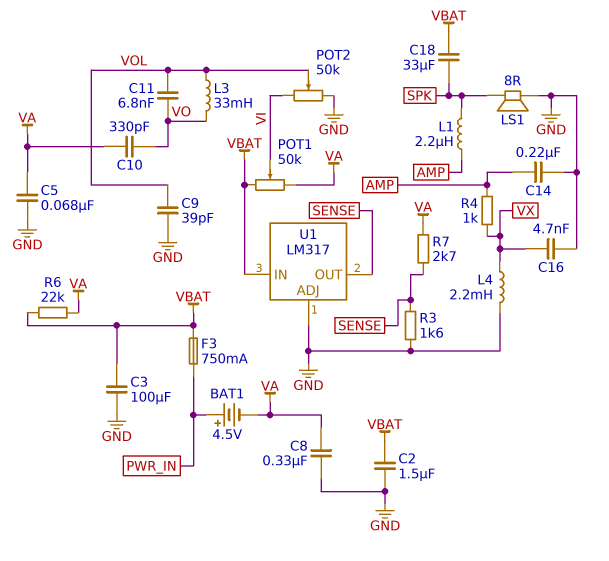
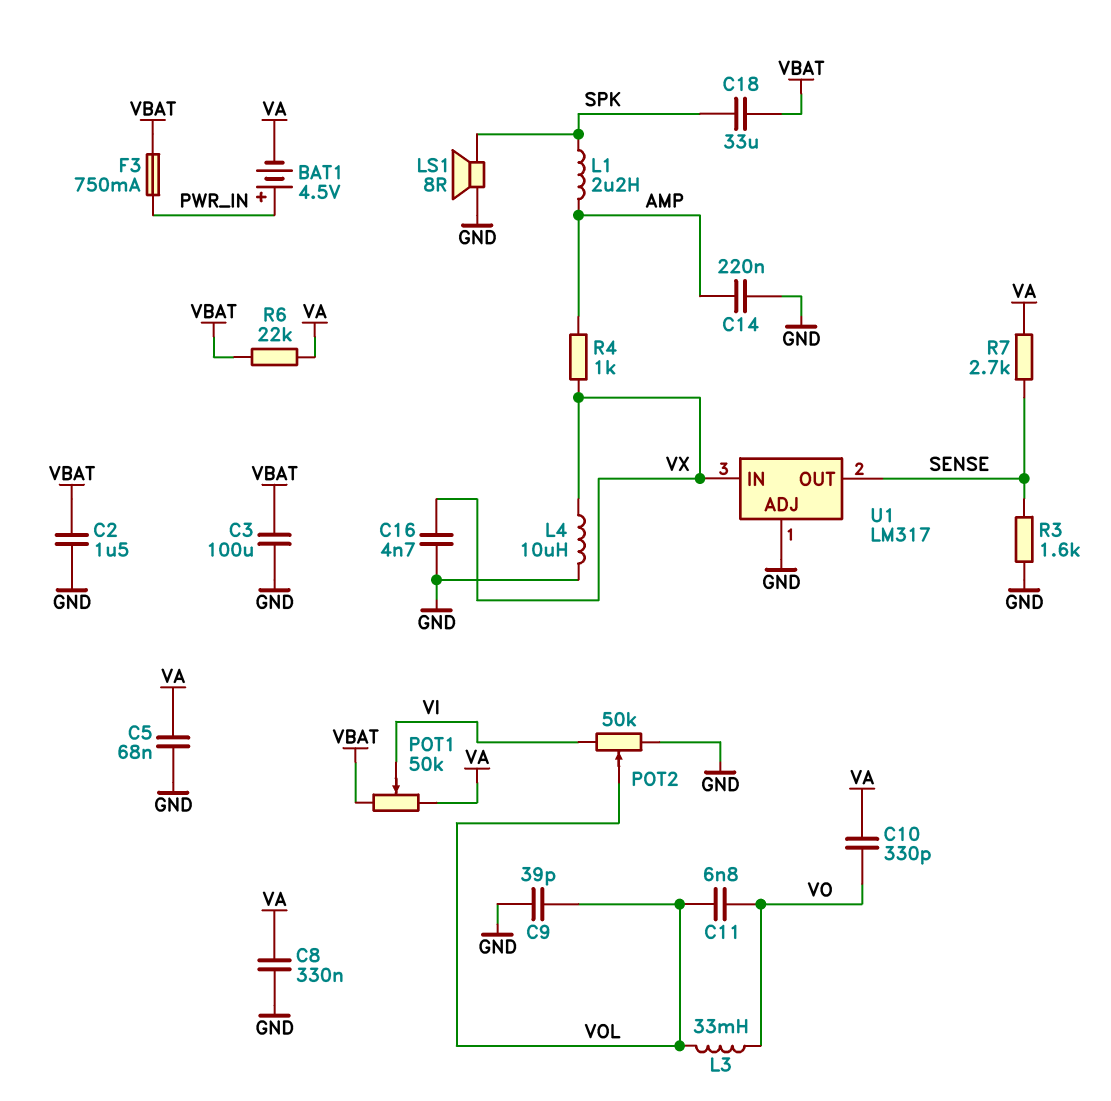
L4: 2.2mH (GND, VX) -> 10uH (GND, VX)
U1 pin IN: VBAT -> VX

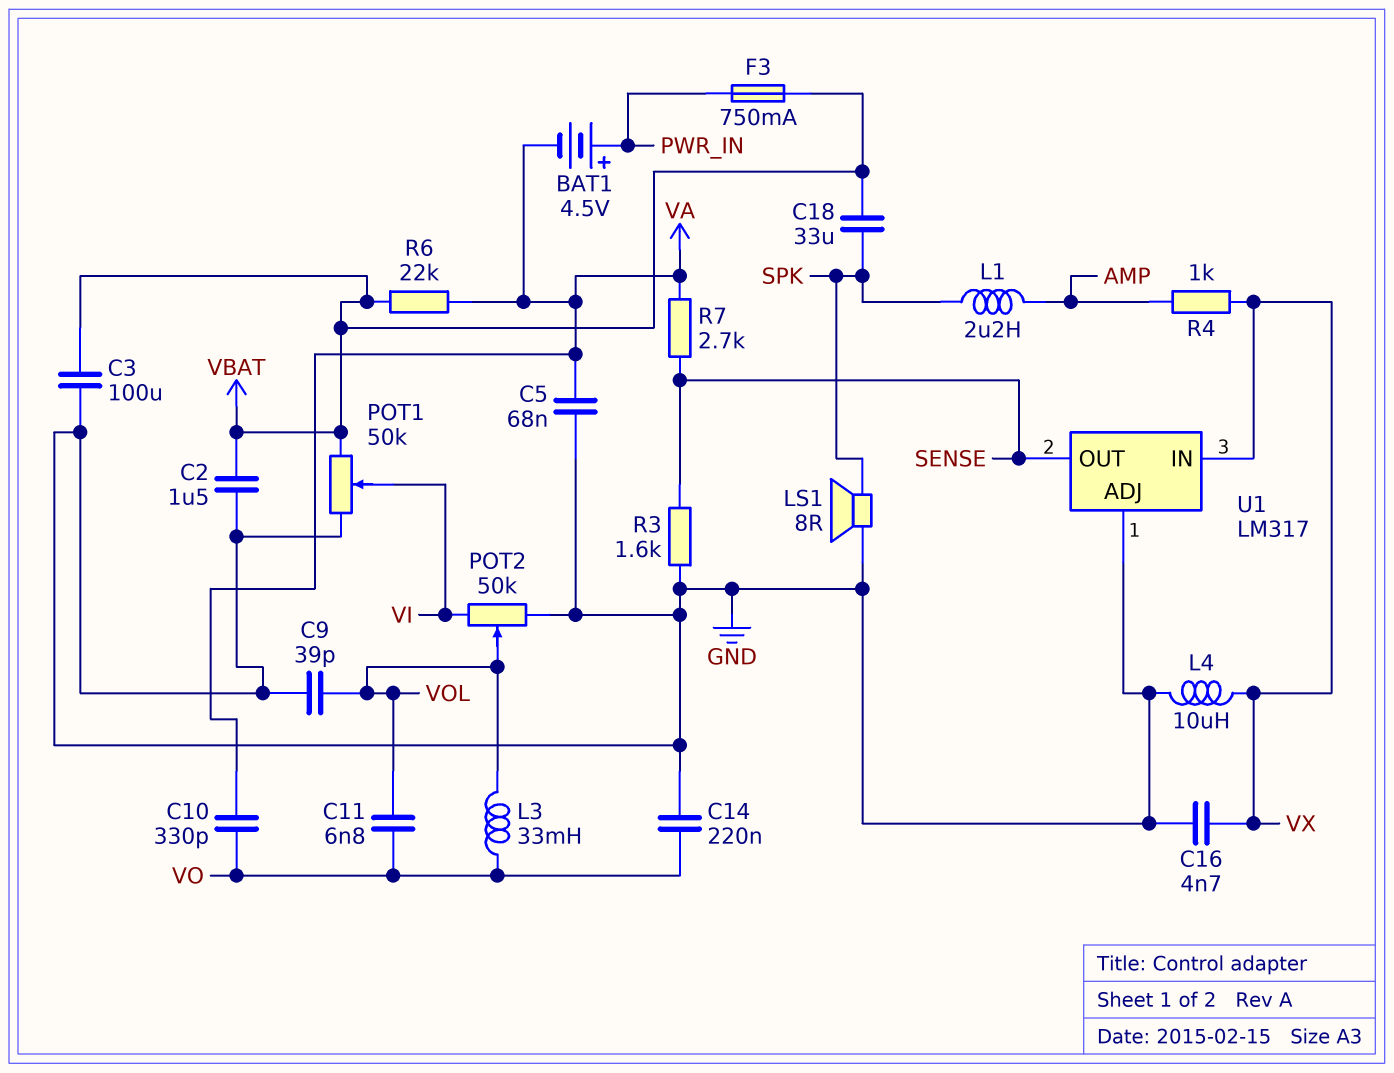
C8: 330nF (GND, VA) -> none
C14: 220nF (AMP, GND) -> 220nF (GND, VO)
POT1: 50k (VA, VBAT, wiper VI) -> 50k (GND, VBAT, wiper VI)

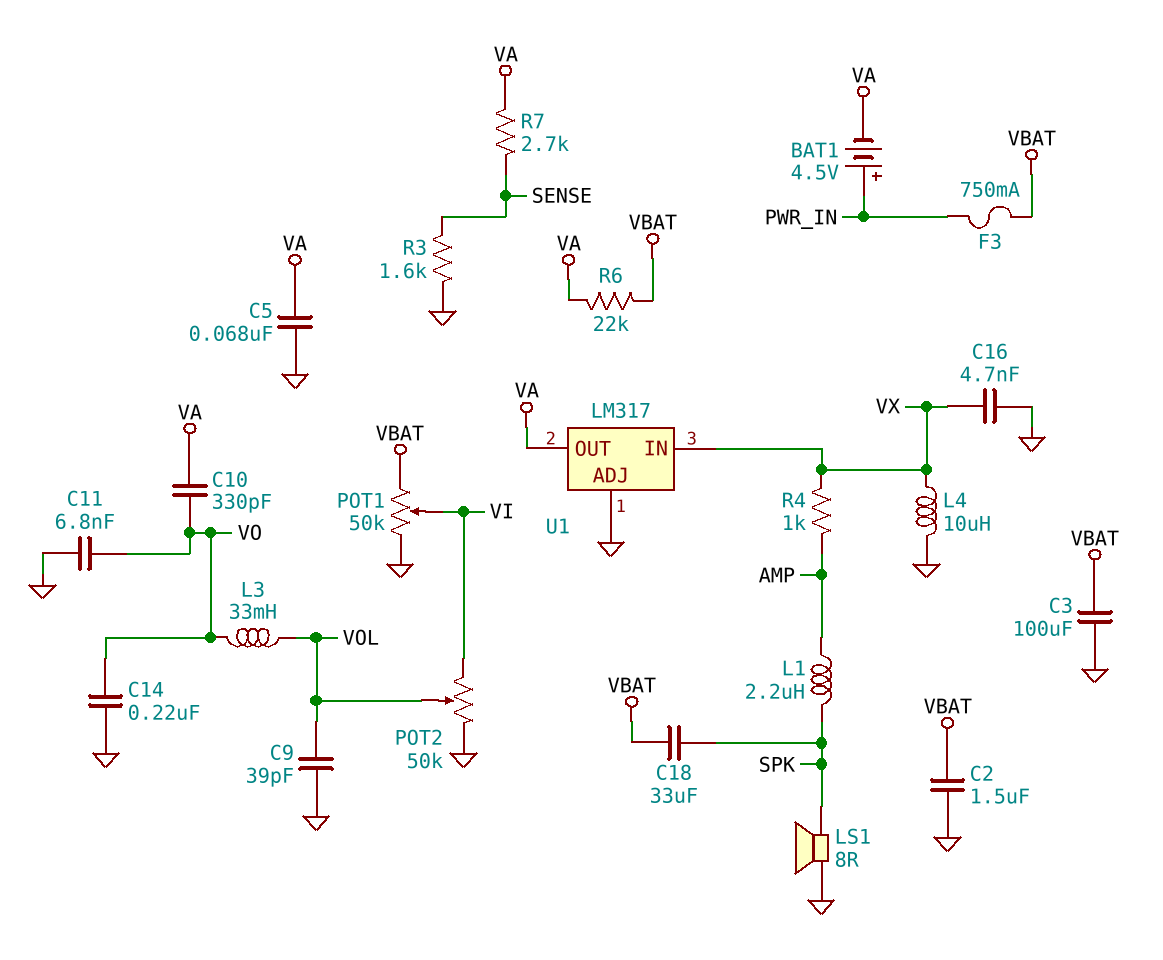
C11: 6.8nF (VO, VOL) -> 6.8nF (GND, VO)
U1 pin OUT: SENSE -> VA

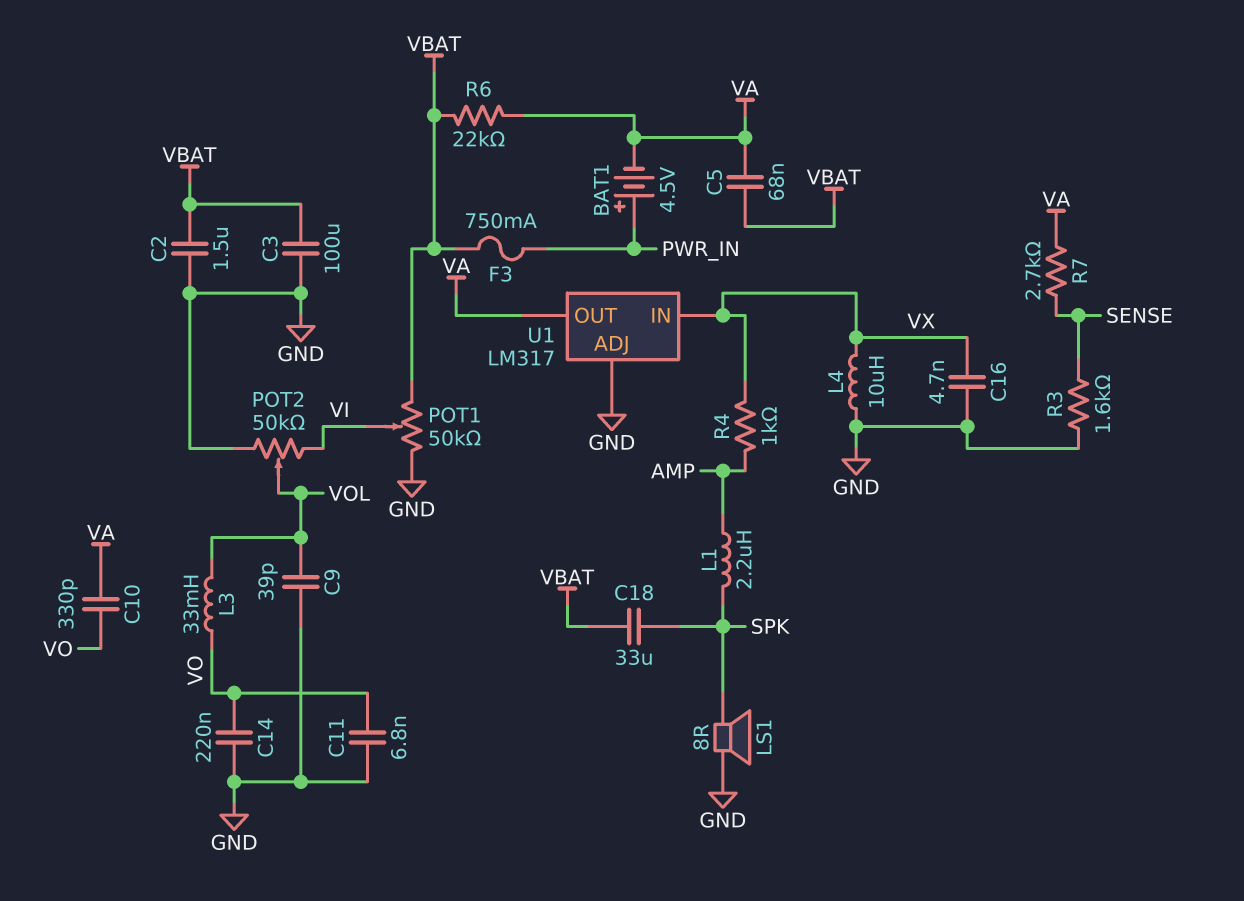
C5: 68nF (GND, VA) -> 68nF (VA, VBAT)

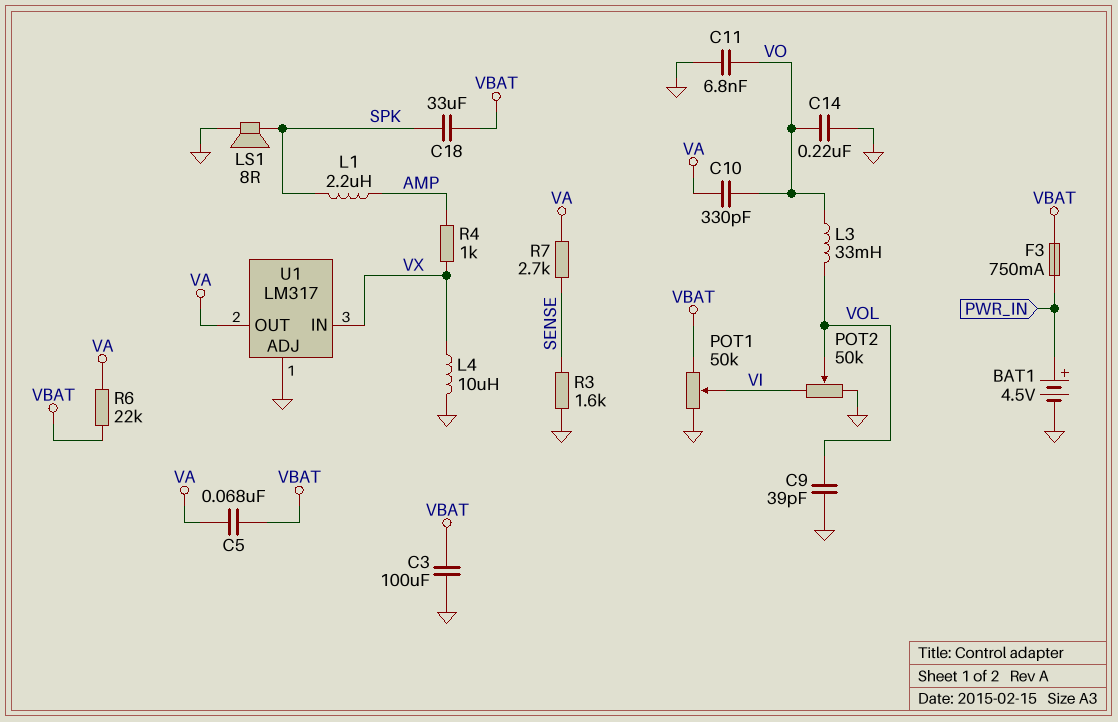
BAT1: 4.5V (plus PWR_IN, minus VA) -> 4.5V (plus PWR_IN, minus GND)
C2: 1.5uF (GND, VBAT) -> none
C16: 4.7nF (GND, VX) -> none

